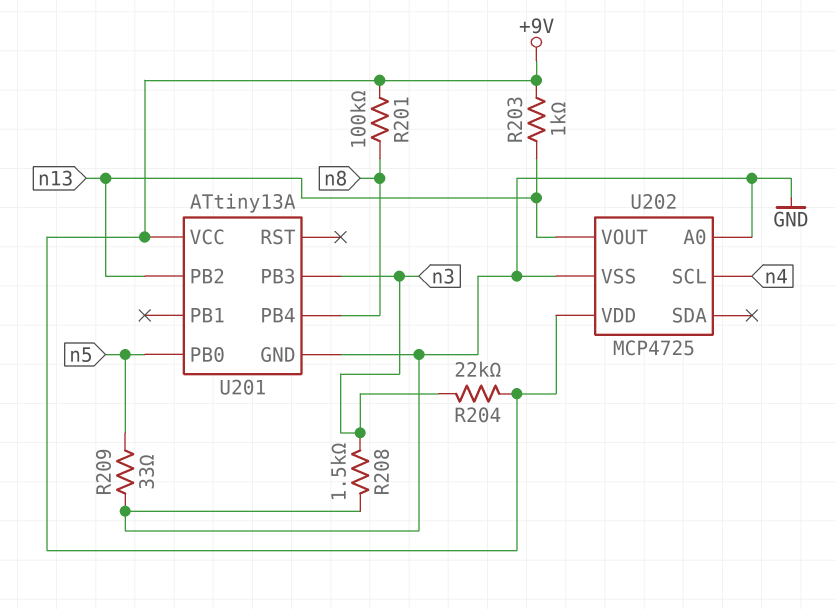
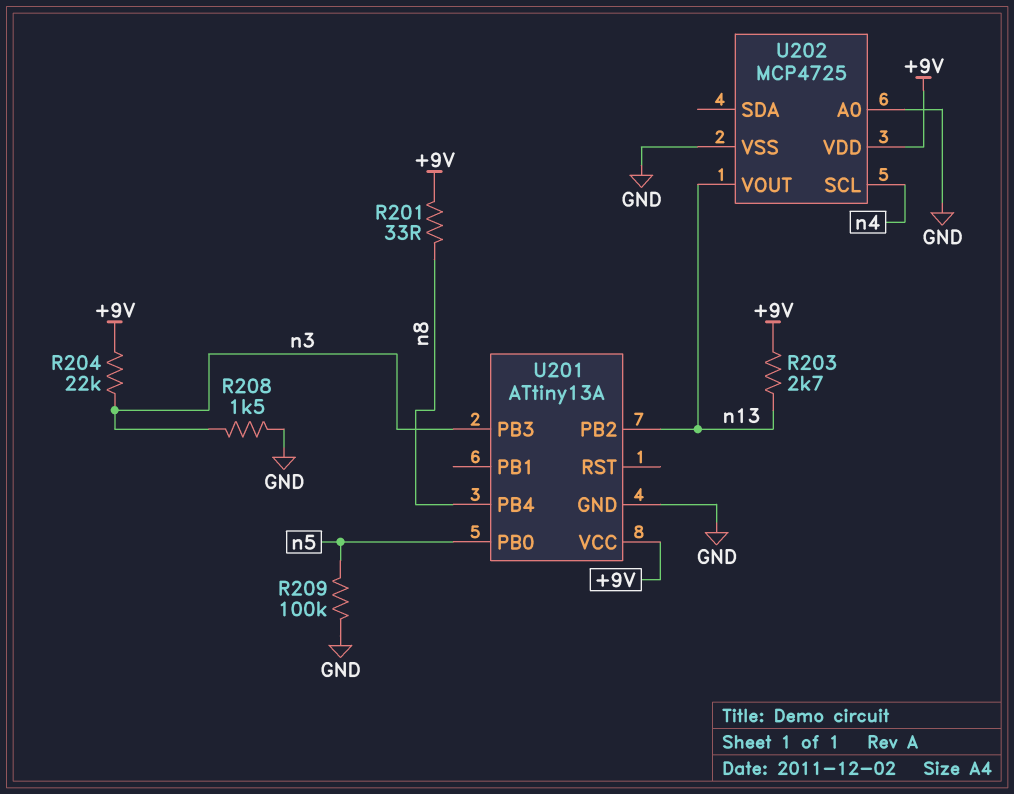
R201: 100k (+9V, n8) -> 33 (+9V, n8)
R203: 1k (+9V, n13) -> 2.7k (+9V, n13)
R209: 33 (GND, n5) -> 100k (GND, n5)

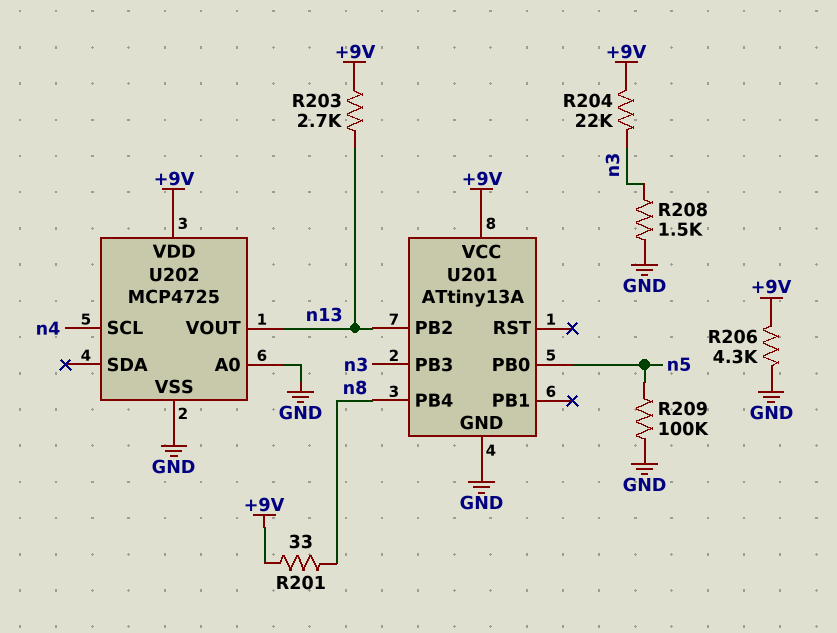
R206: none -> 4.3k (+9V, GND)

